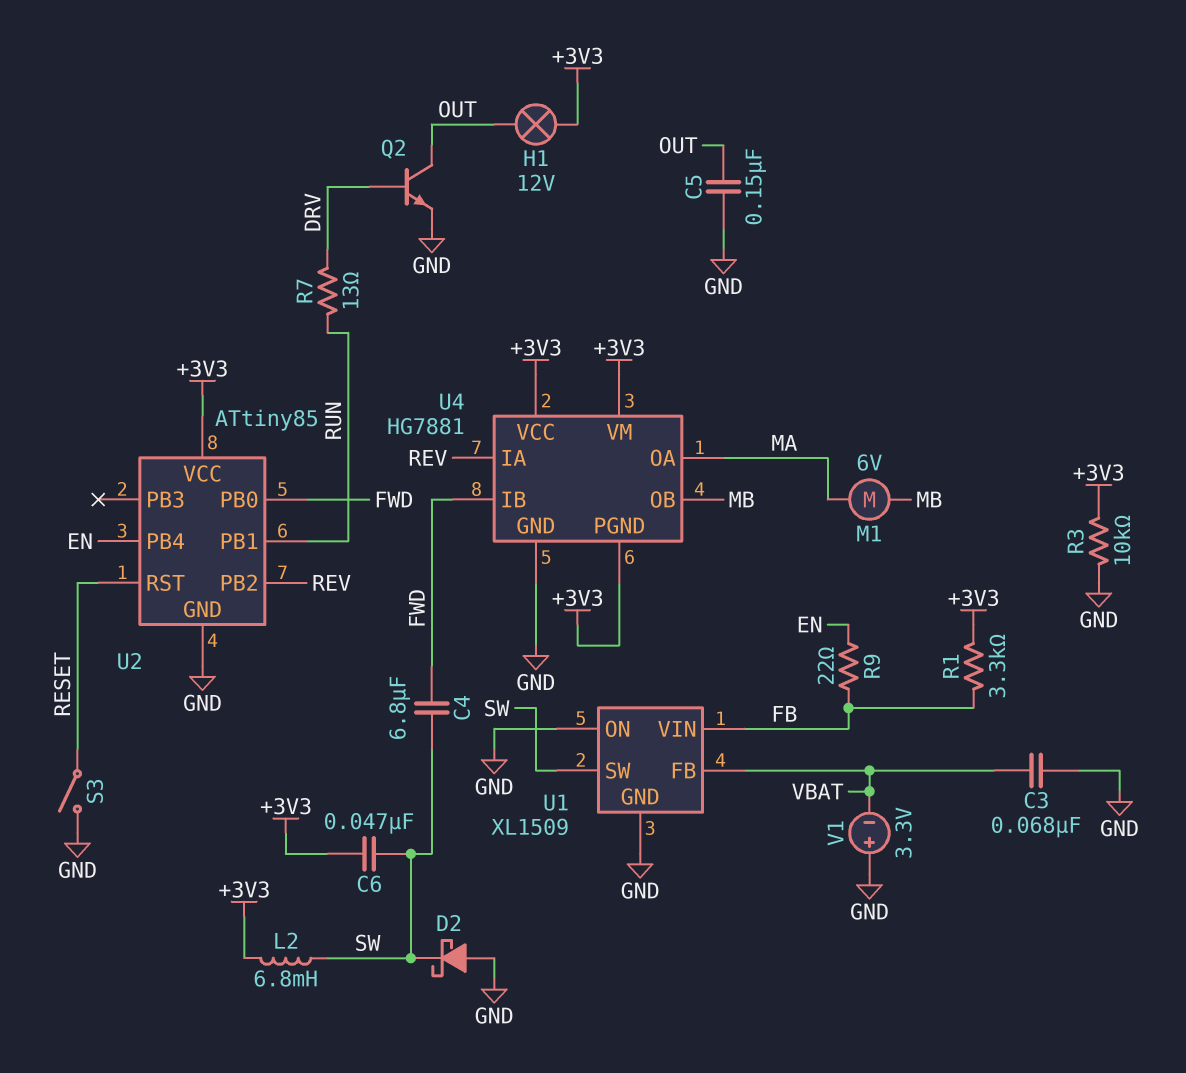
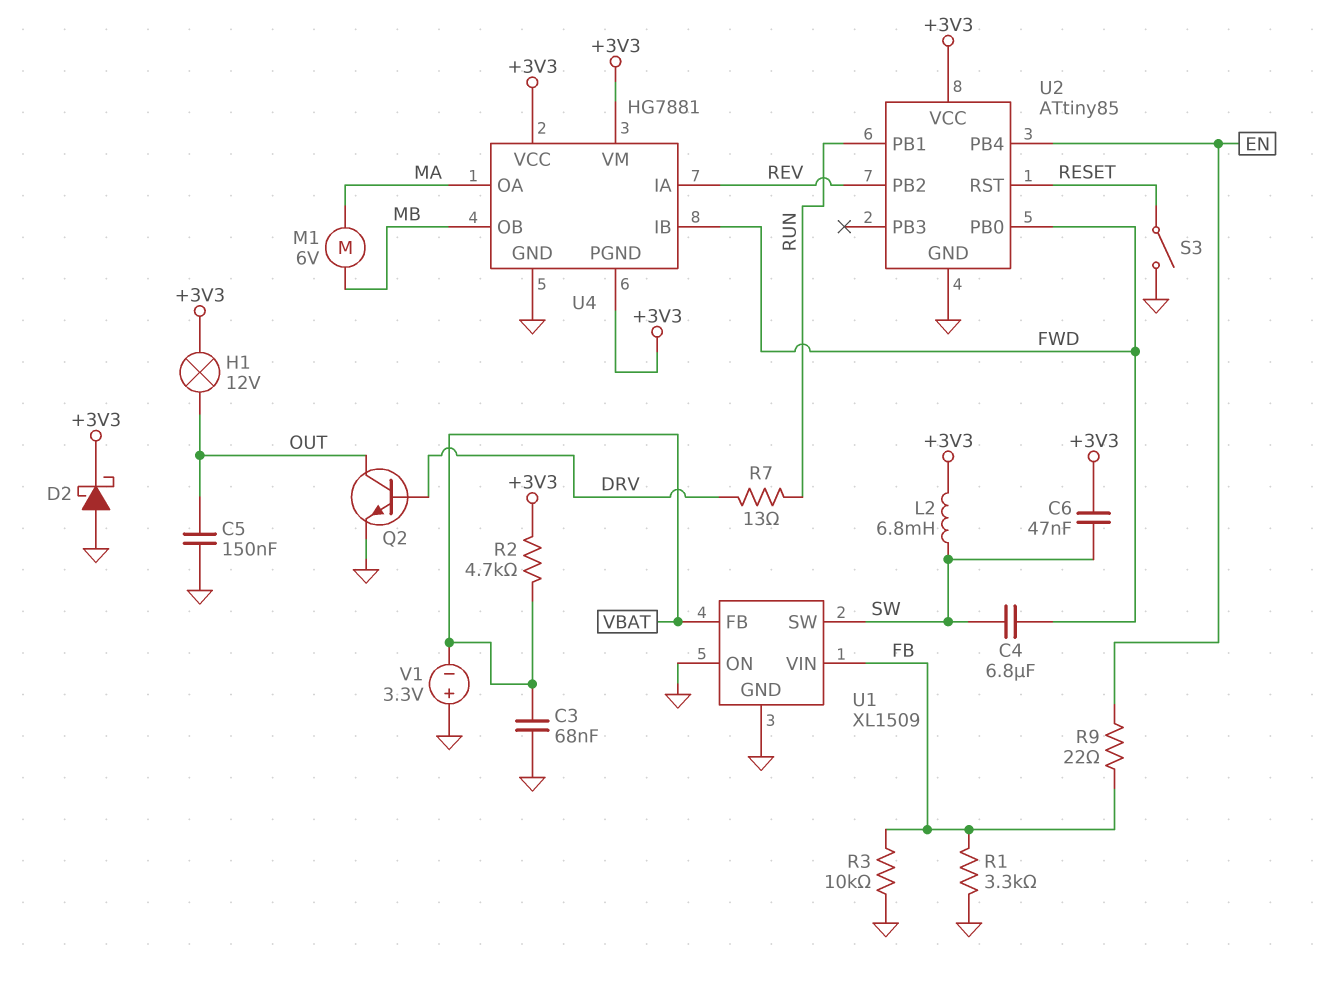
D2: schottky (A GND, K SW) -> schottky (A GND, K +3V3)
R1: 3.3k (+3V3, FB) -> 3.3k (FB, GND)
R2: none -> 4.7k (+3V3, VBAT)
R3: 10k (+3V3, GND) -> 10k (FB, GND)

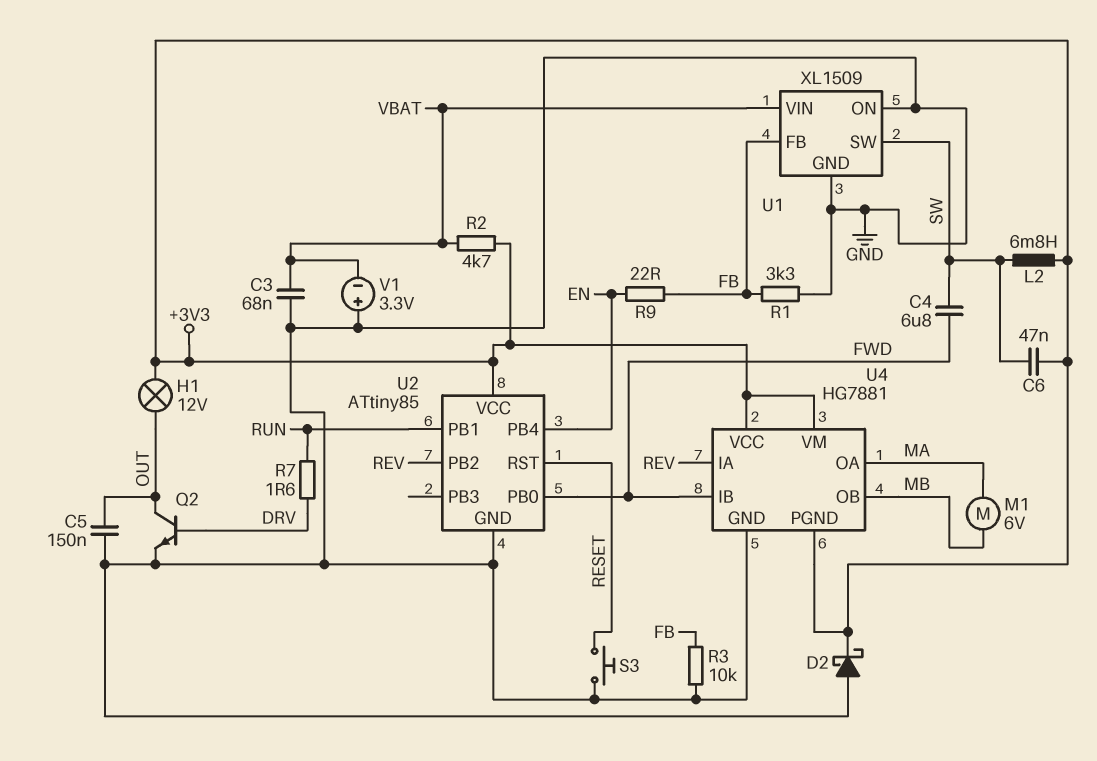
R7: 13 (DRV, RUN) -> 1.6 (DRV, RUN)
S3: switch (GND, RESET) -> button (GND, RESET)
U1 pin FB: VBAT -> FB
U1 pin VIN: FB -> VBAT

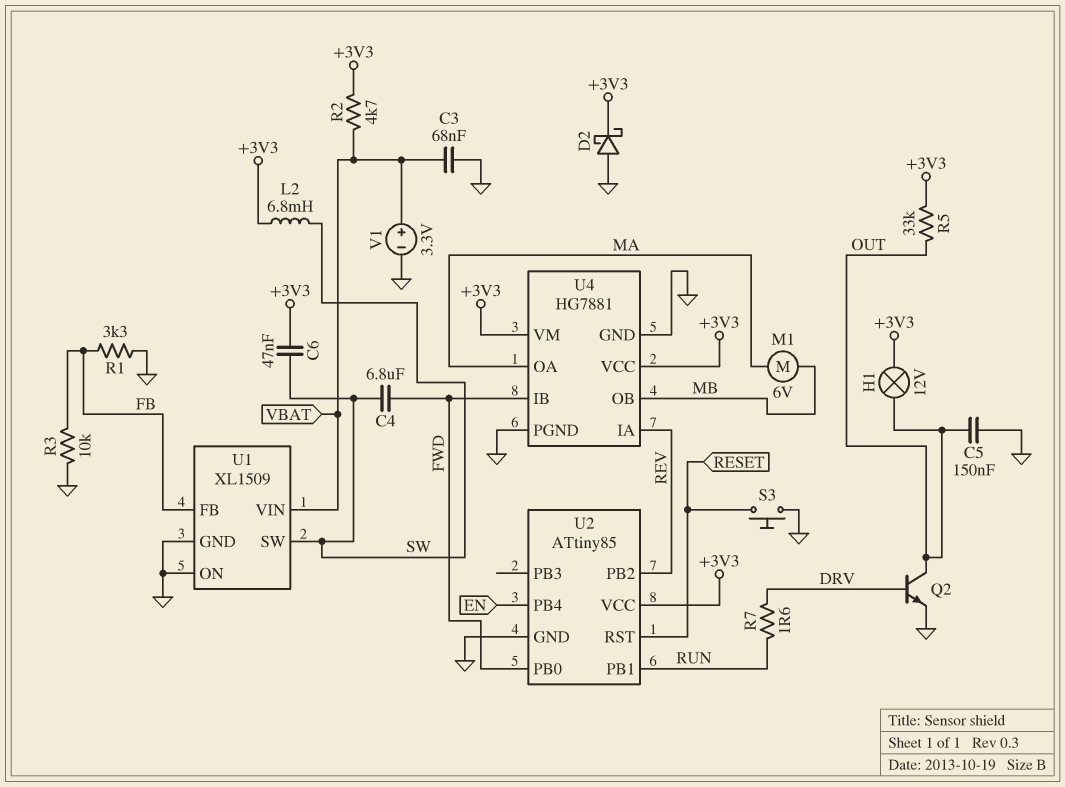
R5: none -> 33k (+3V3, OUT)
R9: 22 (EN, FB) -> none
U4 pin PGND: +3V3 -> GND
V1: 3.3V (plus GND, minus VBAT) -> 3.3V (plus VBAT, minus GND)

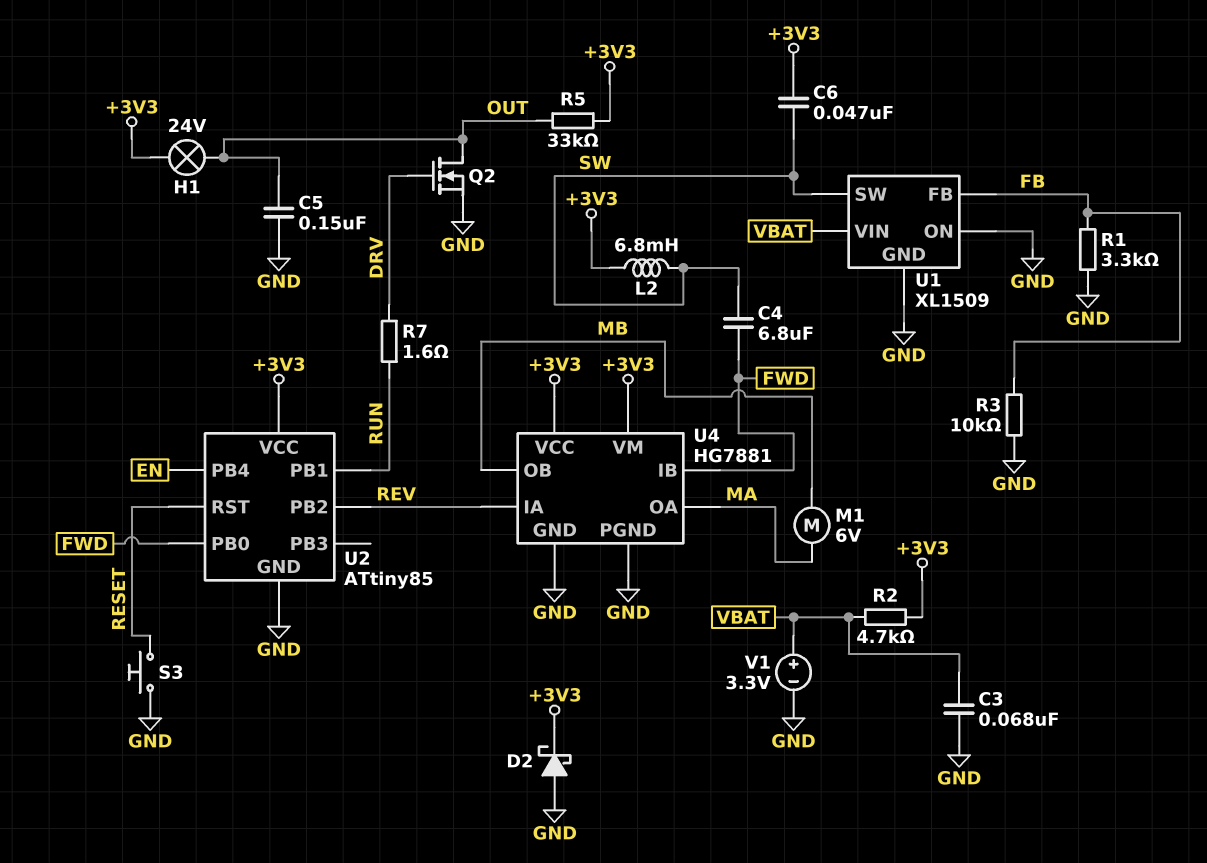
H1: lamp 12V (+3V3, OUT) -> lamp 24V (+3V3, OUT)
Q2: NPN (B DRV, C OUT, E GND) -> NMOS (G DRV, D OUT, S GND)

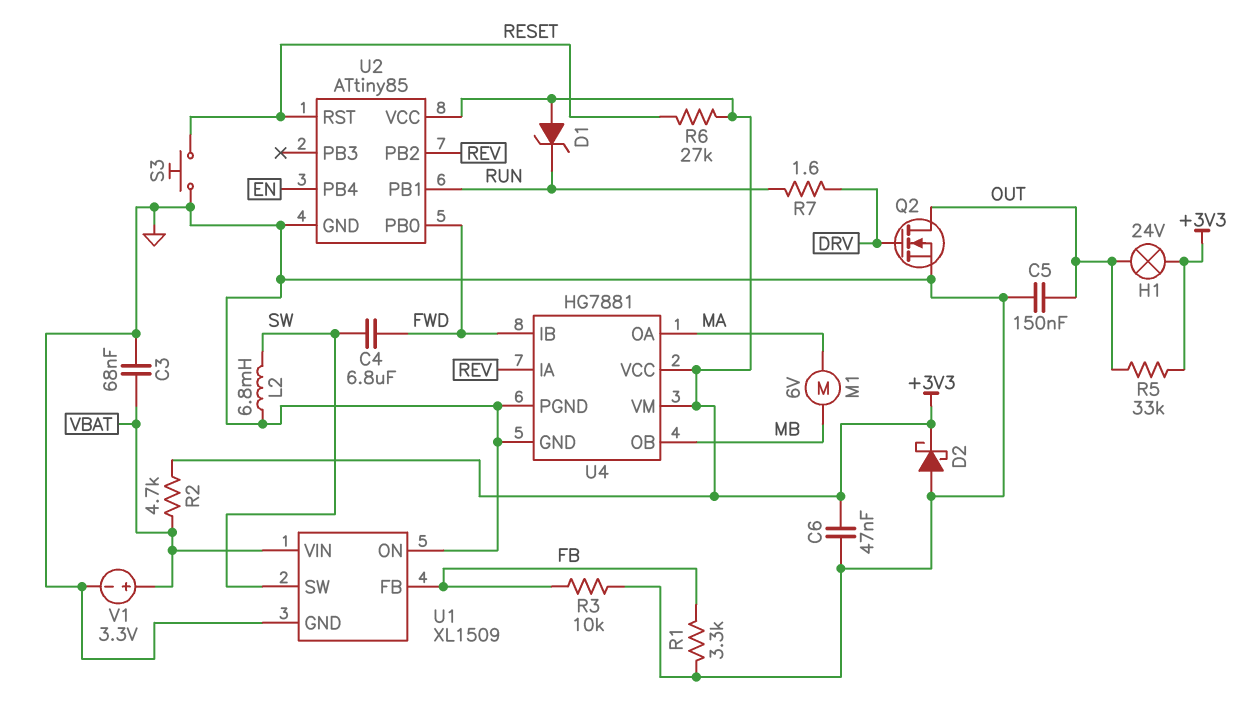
C6: 47nF (+3V3, SW) -> 47nF (+3V3, GND)
D1: none -> zener (A +3V3, K RUN)
L2: 6.8mH (+3V3, SW) -> 6.8mH (GND, SW)
R6: none -> 27k (+3V3, RESET)

